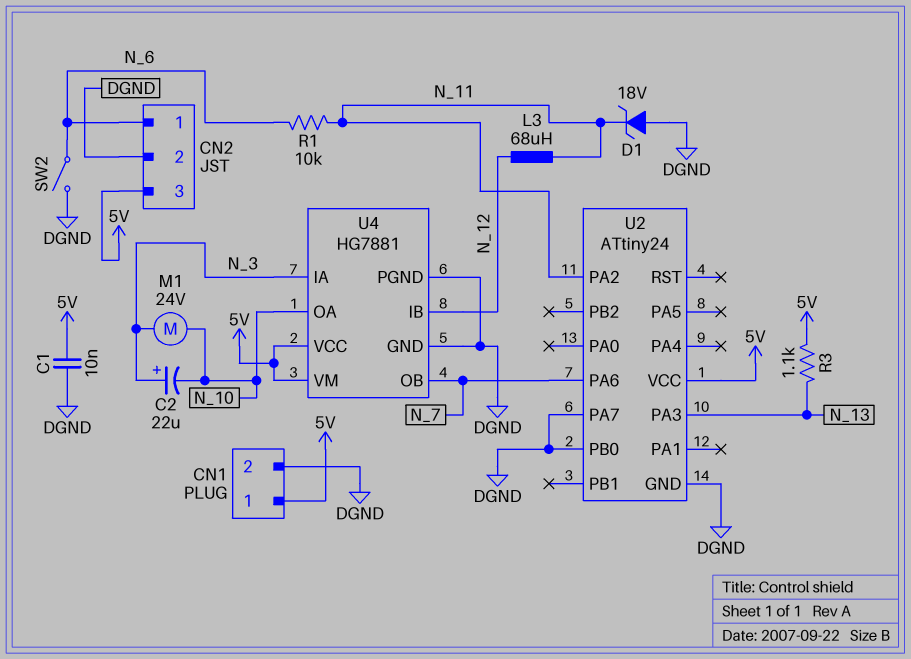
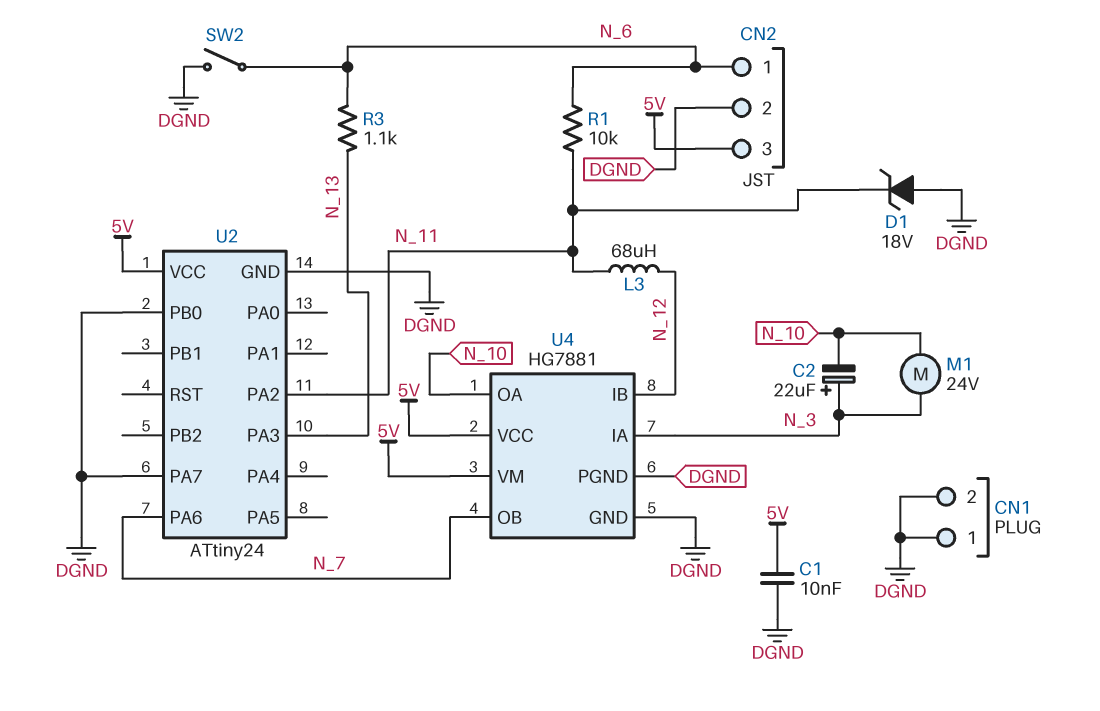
CN1 pin 1: 5V -> DGND
R3: 1.1k (5V, N_13) -> 1.1k (N_6, N_13)

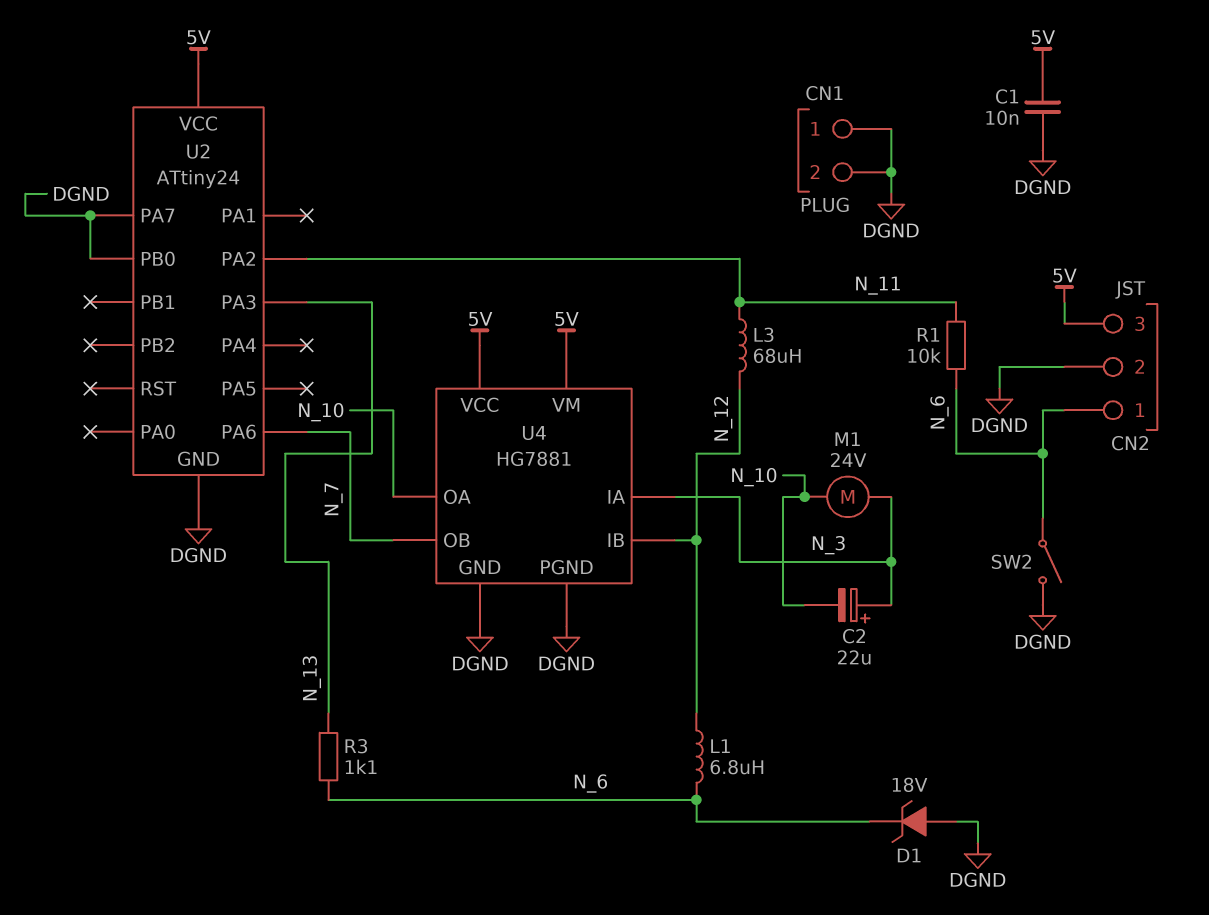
D1: zener 18V (A DGND, K N_11) -> zener 18V (A DGND, K N_6)
L1: none -> 6.8uH (N_6, N_12)

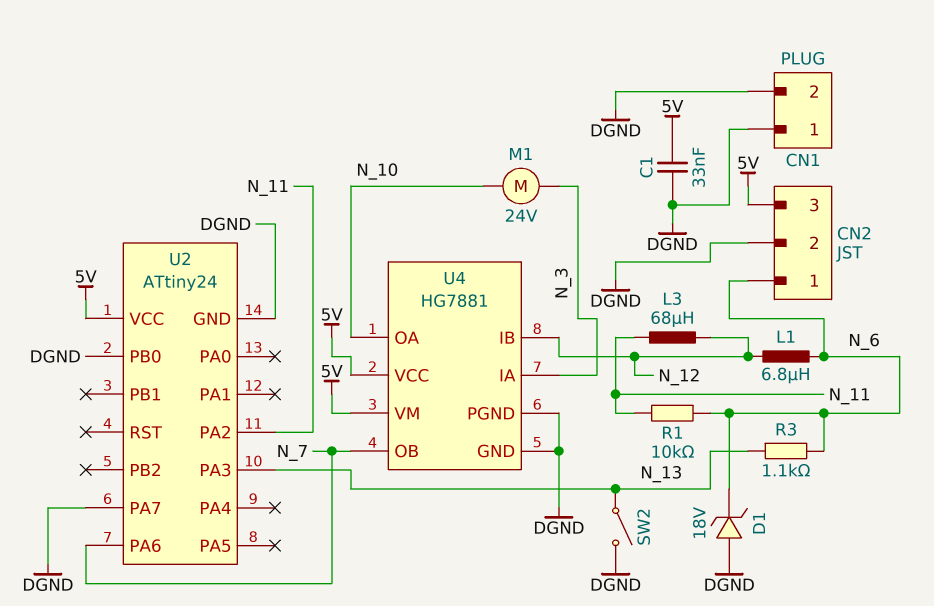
C1: 10nF (5V, DGND) -> 33nF (5V, DGND)
C2: 22uF (plus N_3, minus N_10) -> none
SW2: switch (DGND, N_6) -> switch (DGND, N_13)

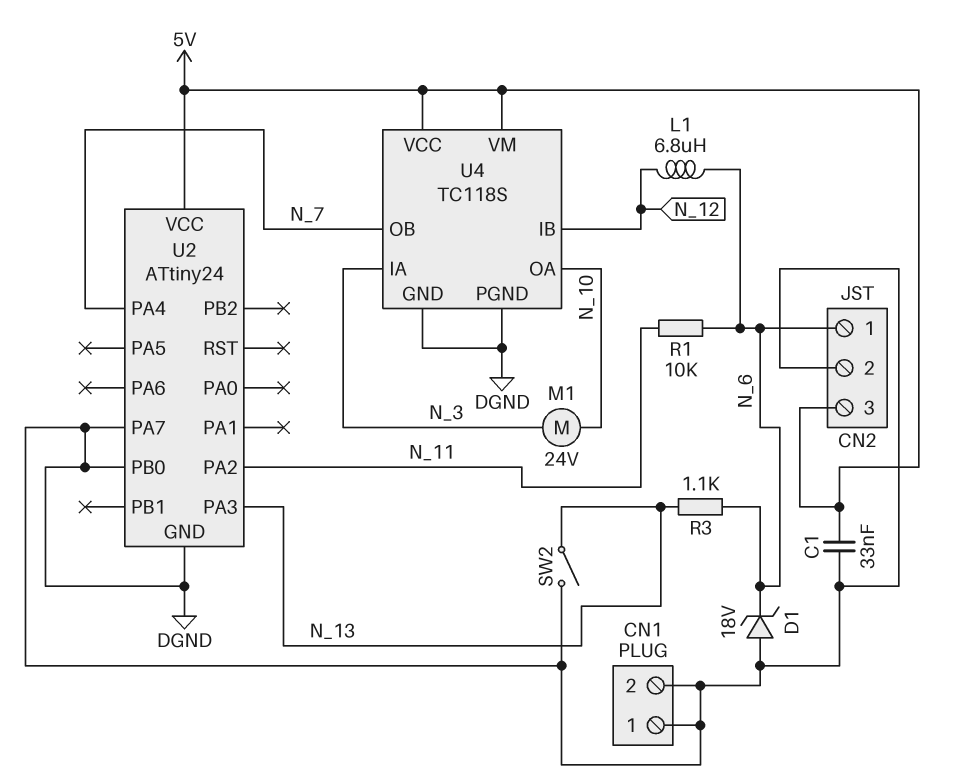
L3: 68uH (N_11, N_12) -> none
U2 pin PA4: none -> N_7
U2 pin PA6: N_7 -> none
U4: HG7881 -> TC118S

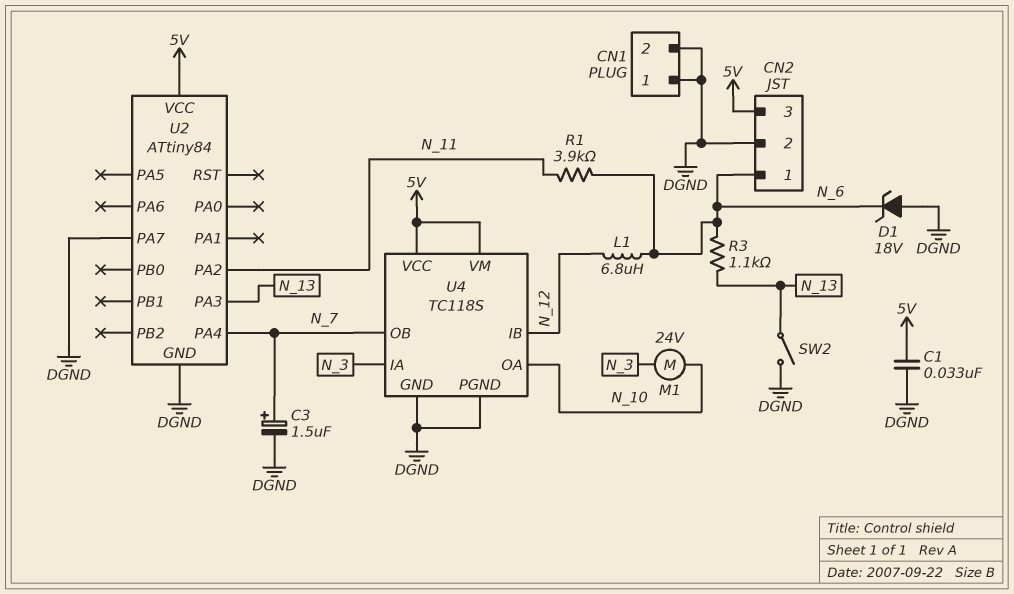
C3: none -> 1.5uF (plus N_7, minus DGND)
R1: 10k (N_6, N_11) -> 3.9k (N_6, N_11)
U2: ATtiny24 -> ATtiny84
U2 pin PB0: DGND -> none

